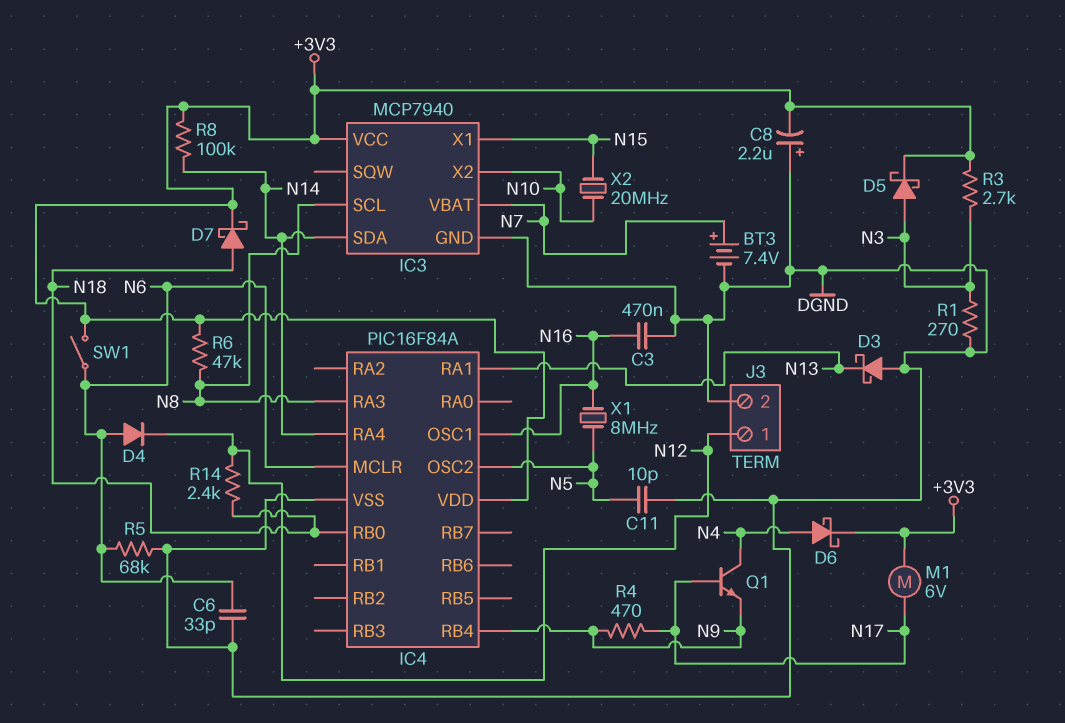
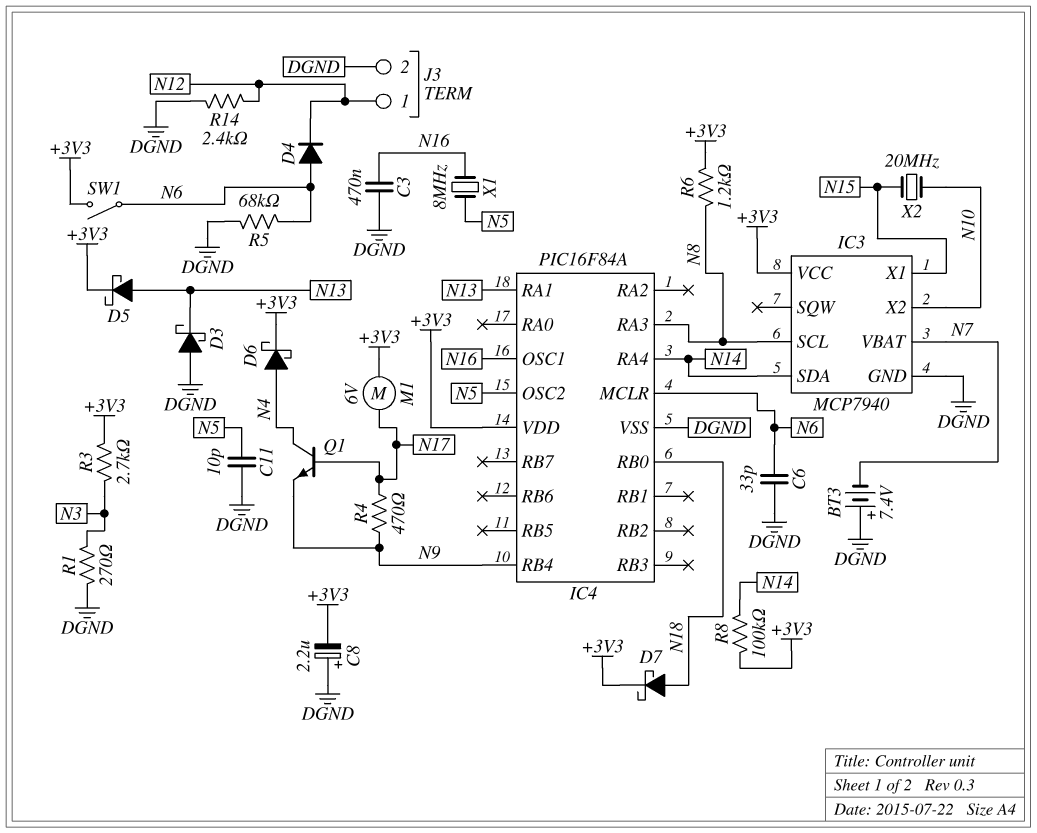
BT3: 7.4V (plus N7, minus DGND) -> 7.4V (plus DGND, minus N7)
D5: schottky (A N3, K +3V3) -> schottky (A N13, K +3V3)
R6: 47k (+3V3, N8) -> 1.2k (+3V3, N8)
R14: 2.4k (N12, N18) -> 2.4k (DGND, N12)

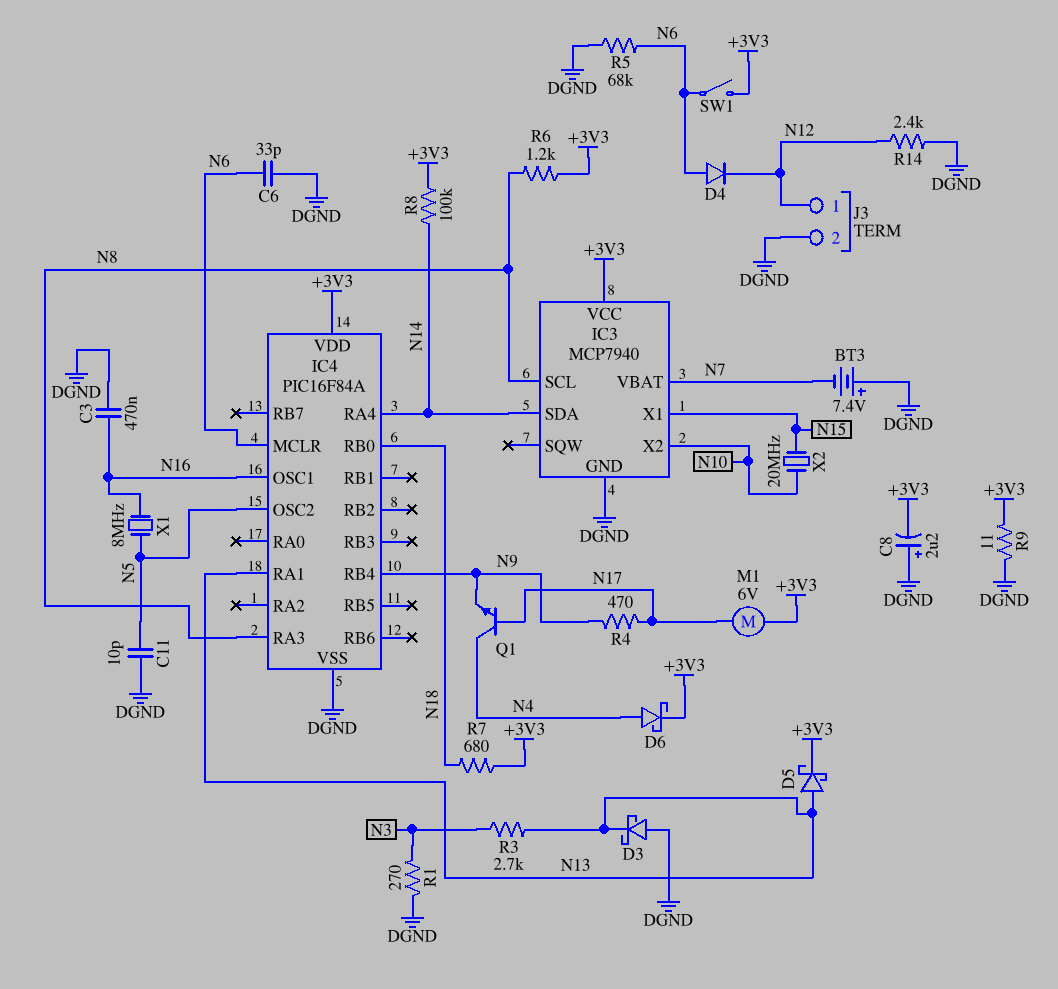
D7: schottky (A N18, K +3V3) -> none
R3: 2.7k (+3V3, N3) -> 2.7k (N3, N13)
R7: none -> 680 (+3V3, N18)
R9: none -> 11 (+3V3, DGND)

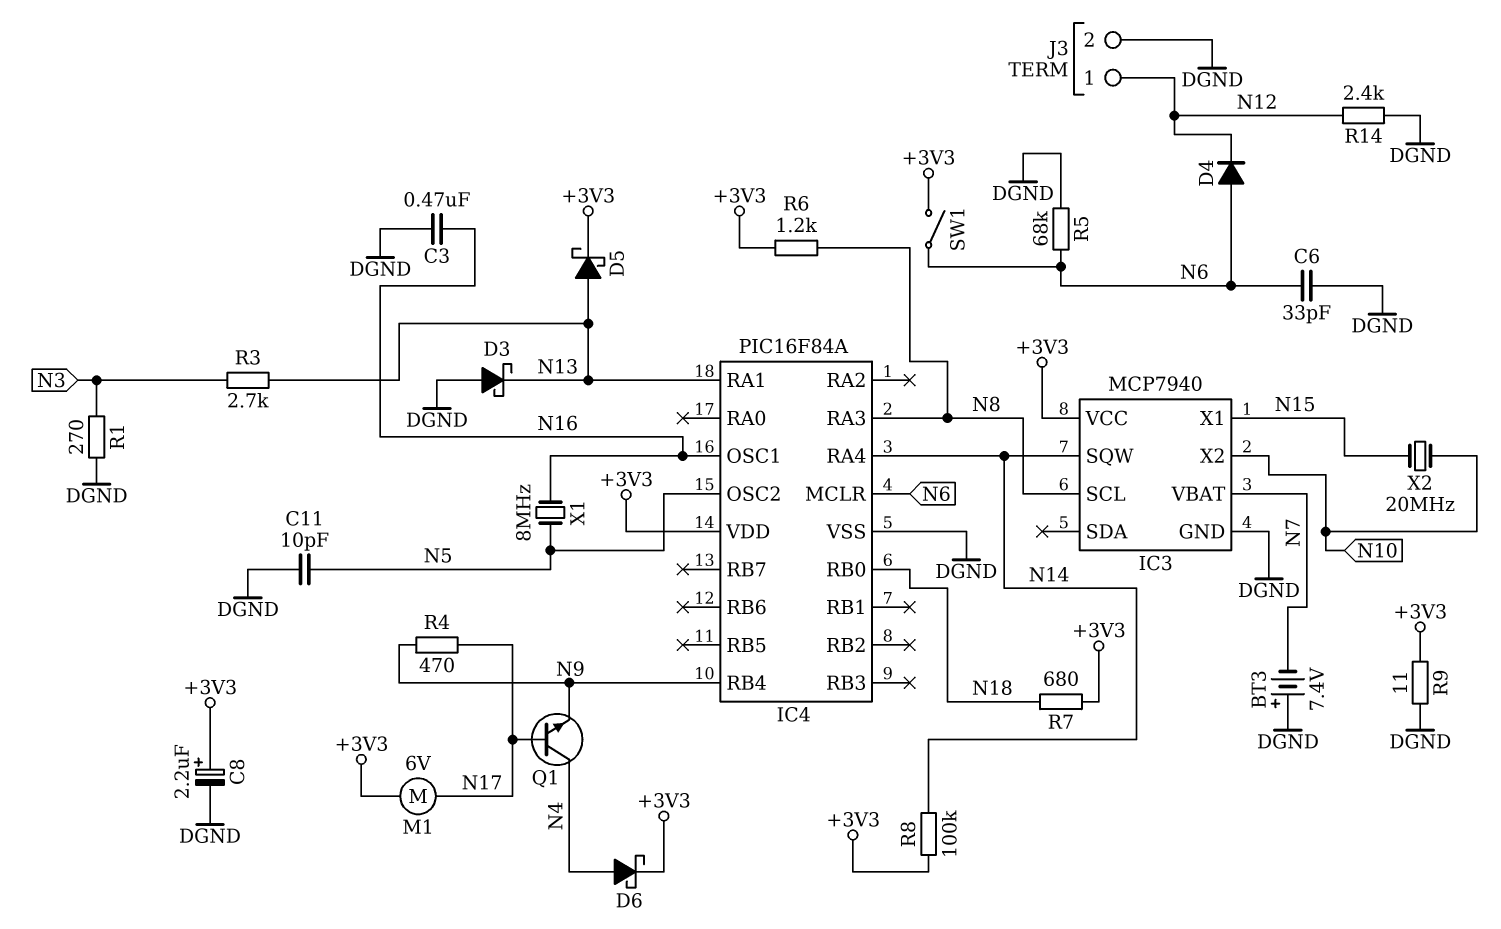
C8: 2.2uF (plus DGND, minus +3V3) -> 2.2uF (plus +3V3, minus DGND)
IC3 pin SDA: N14 -> none
IC3 pin SQW: none -> N14

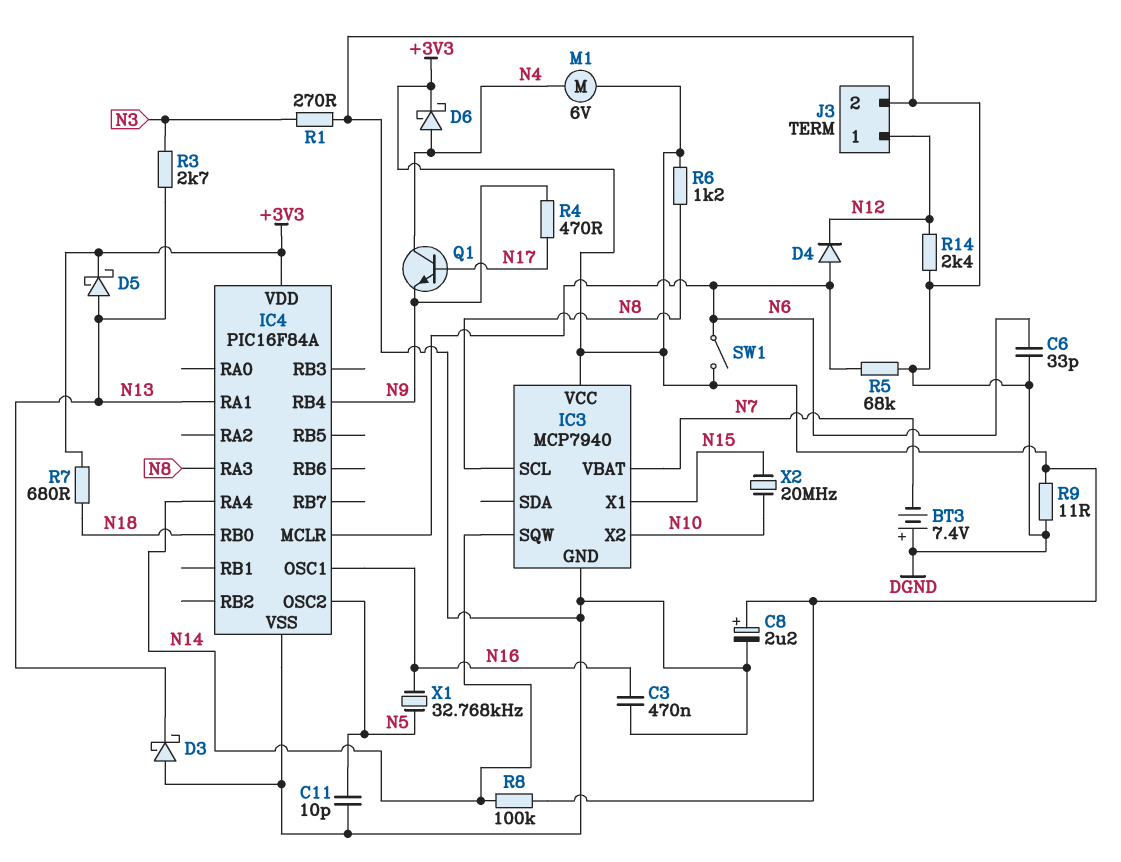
M1: motor 6V (+3V3, N17) -> motor 6V (+3V3, N4)
X1: 8MHz (N5, N16) -> 32.768kHz (N5, N16)

